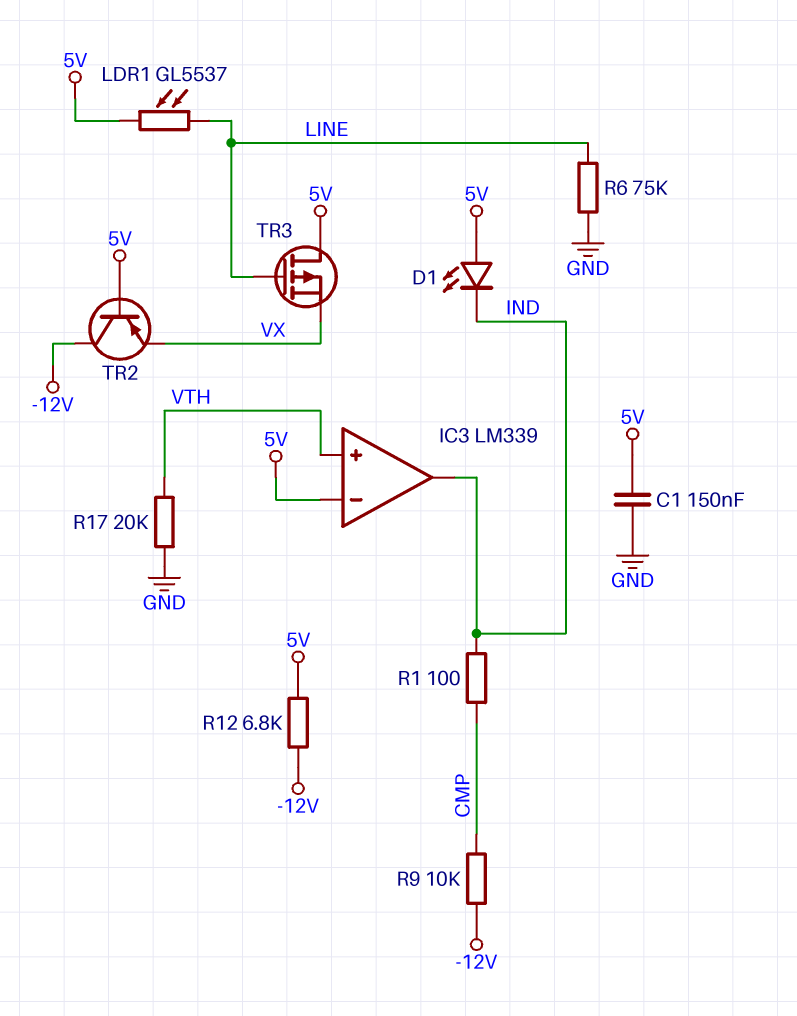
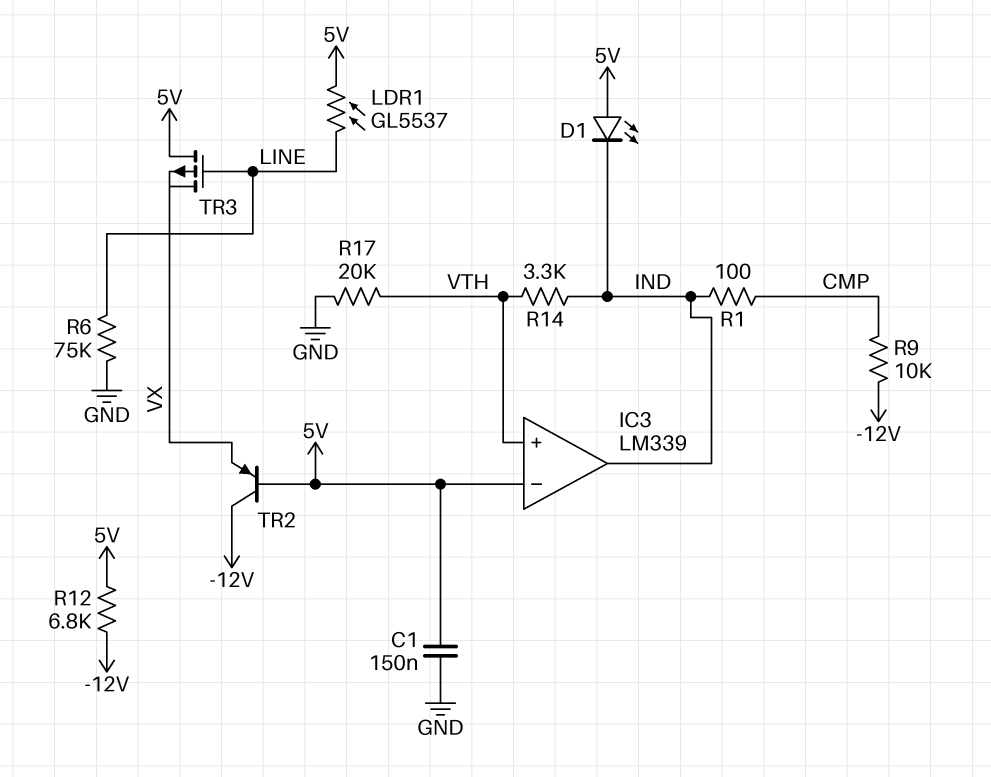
R14: none -> 3.3k (IND, VTH)

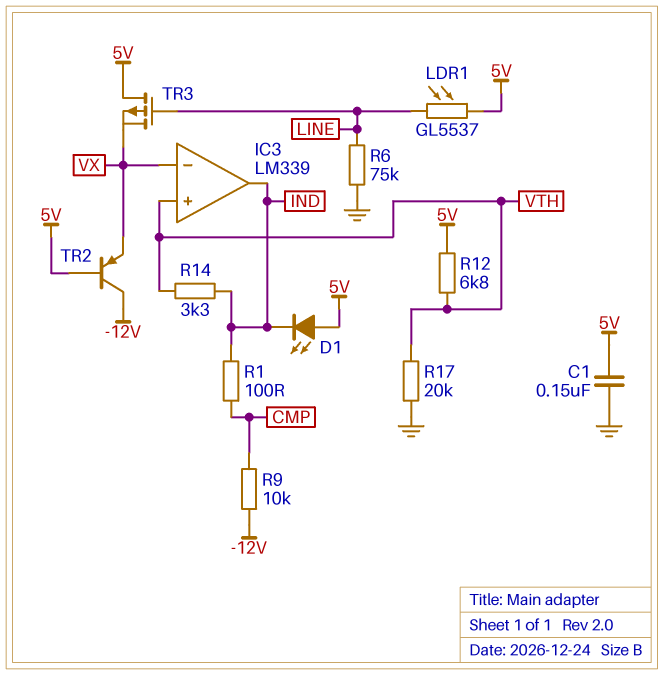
IC3 pin in-: 5V -> VX
R12: 6.8k (-12V, 5V) -> 6.8k (5V, VTH)

